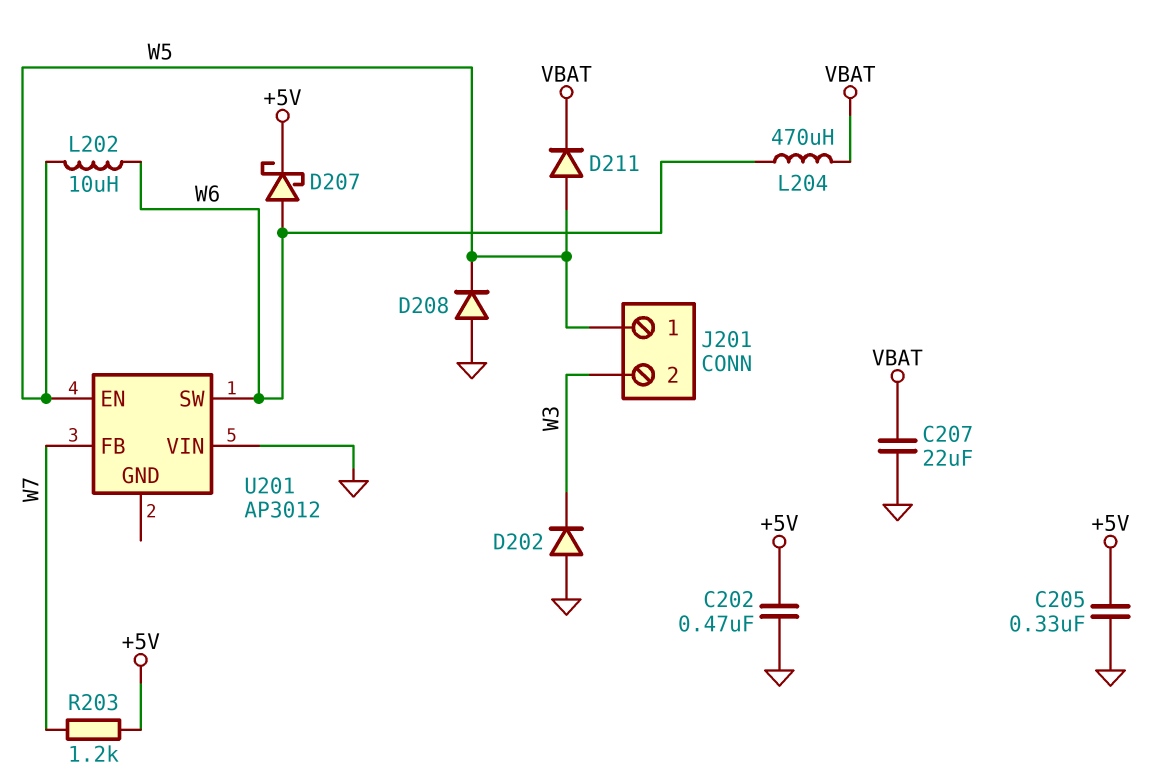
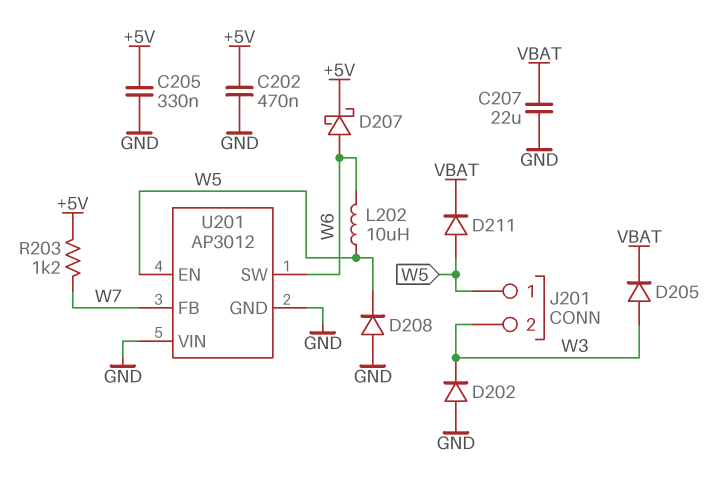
D205: none -> diode (A W3, K VBAT)
L204: 470uH (VBAT, W6) -> none
U201 pin GND: none -> GND

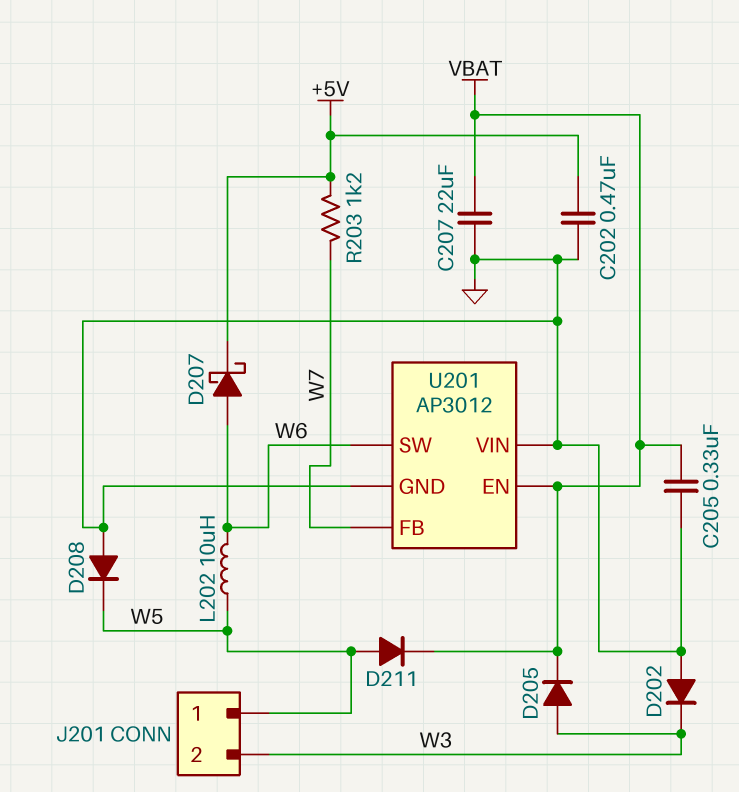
C205: 330nF (+5V, GND) -> 330nF (GND, VBAT)
U201 pin EN: W5 -> VBAT

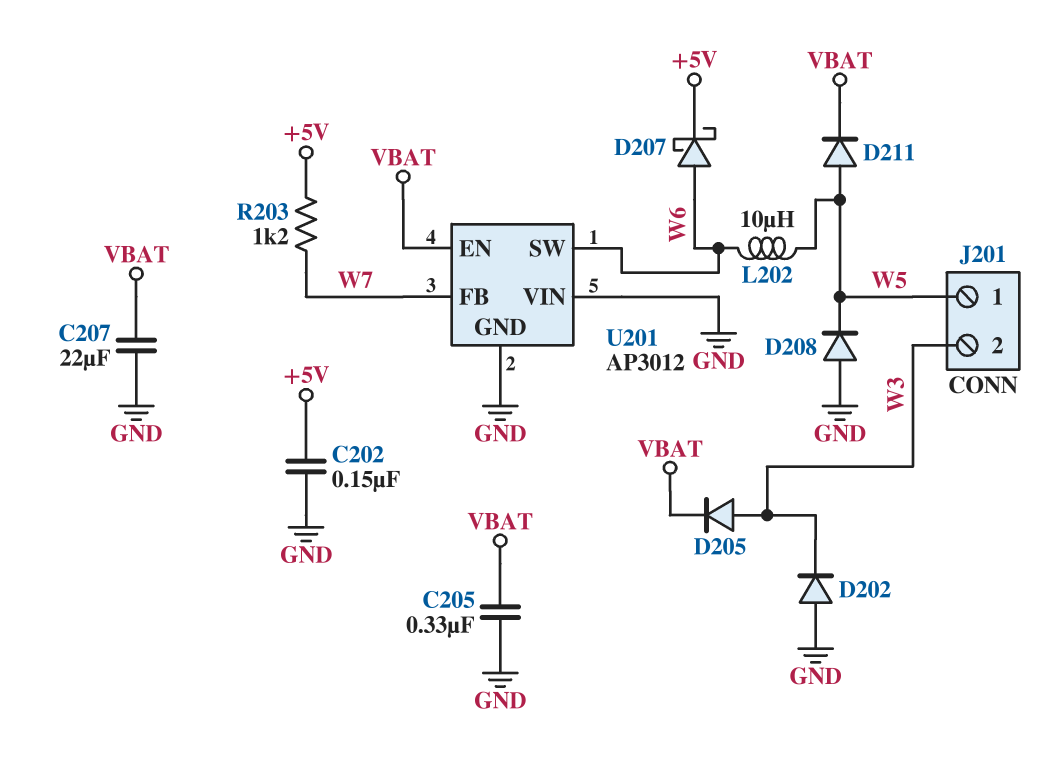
C202: 470nF (+5V, GND) -> 150nF (+5V, GND)

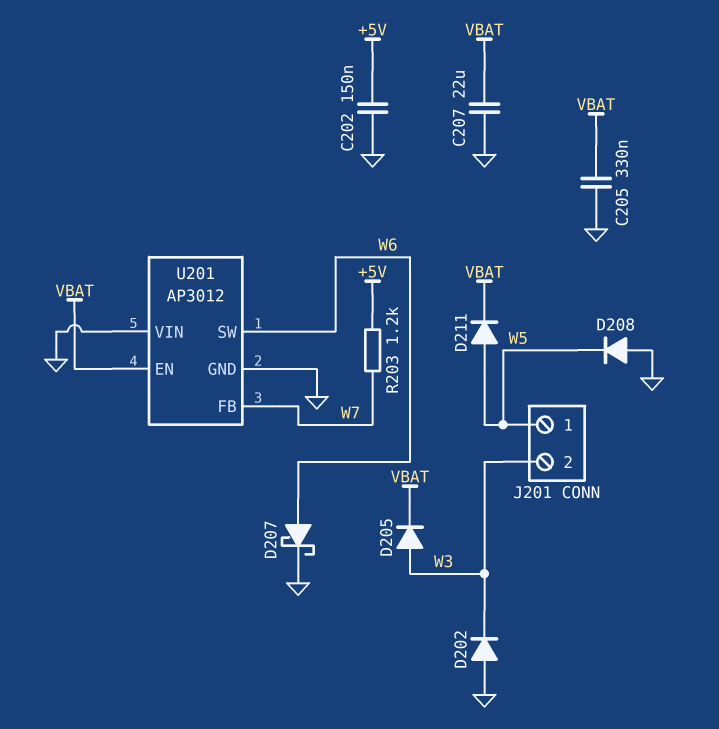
D207: schottky (A W6, K +5V) -> schottky (A W6, K GND)
L202: 10uH (W5, W6) -> none

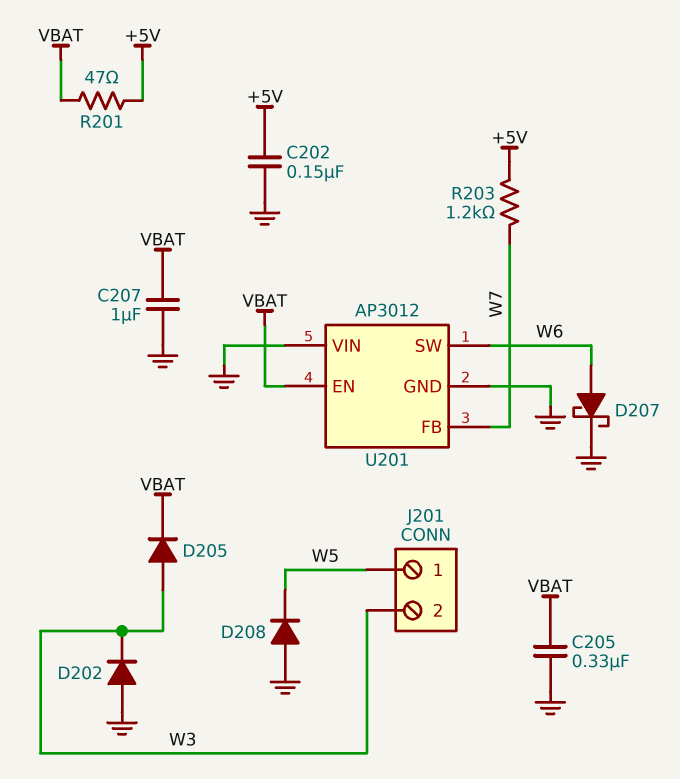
C207: 22uF (GND, VBAT) -> 1uF (GND, VBAT)
D211: diode (A W5, K VBAT) -> none
R201: none -> 47 (+5V, VBAT)

